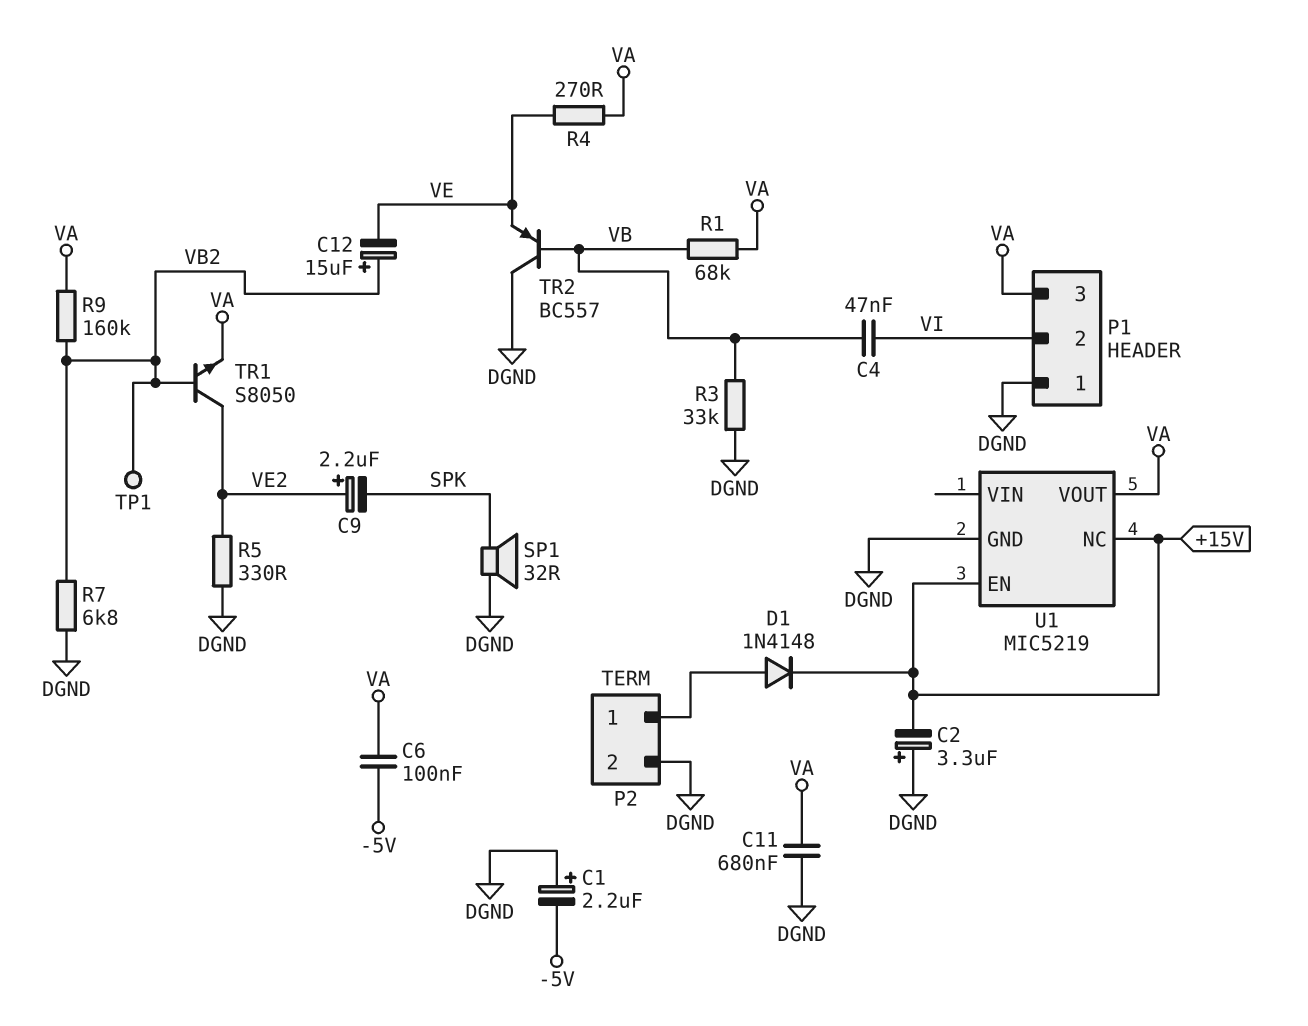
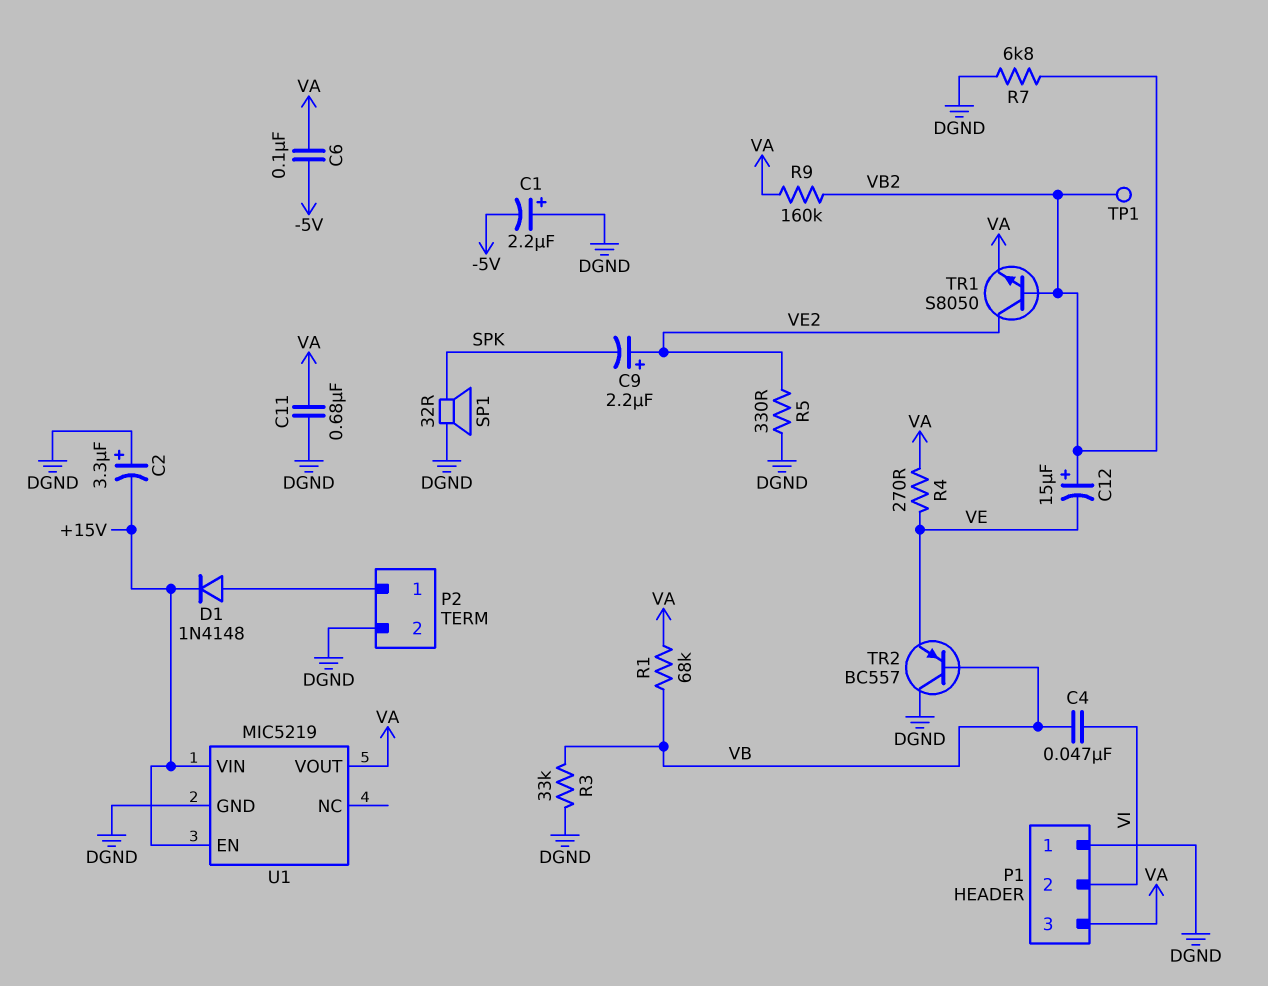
U1 pin NC: +15V -> none
U1 pin VIN: none -> +15V

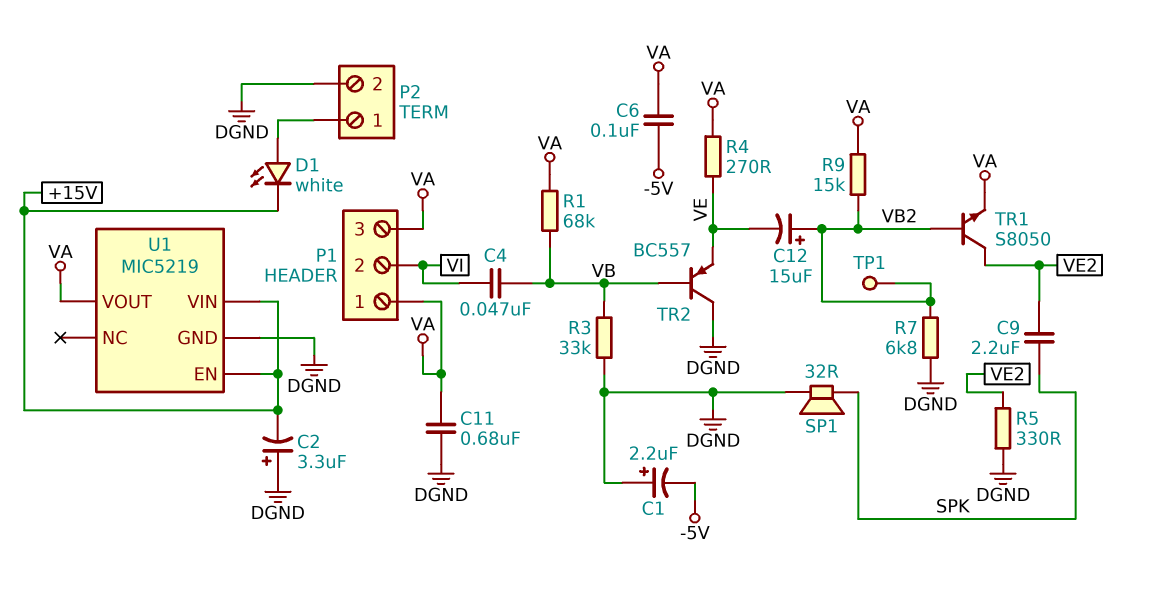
C9: 2.2uF (plus VE2, minus SPK) -> 2.2uF (SPK, VE2)
D1: diode 1N4148 (A P2/1, K +15V) -> LED white (A P2/1, K +15V)
P1 pin 1: DGND -> VA
R9: 160k (VA, VB2) -> 15k (VA, VB2)

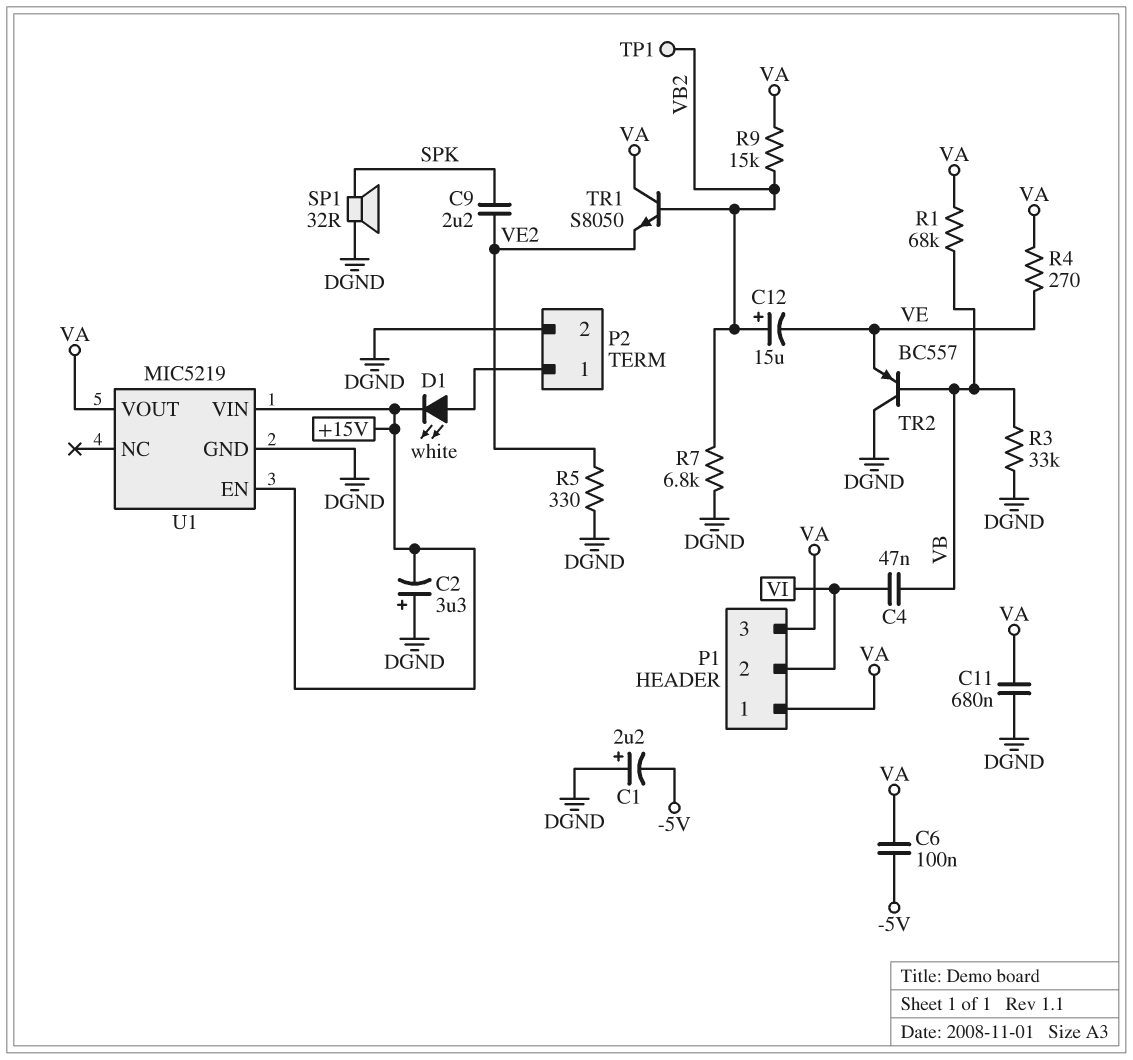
TR1: NPN S8050 (B VB2, C VE2, E VA) -> NPN S8050 (B VB2, C VA, E VE2)

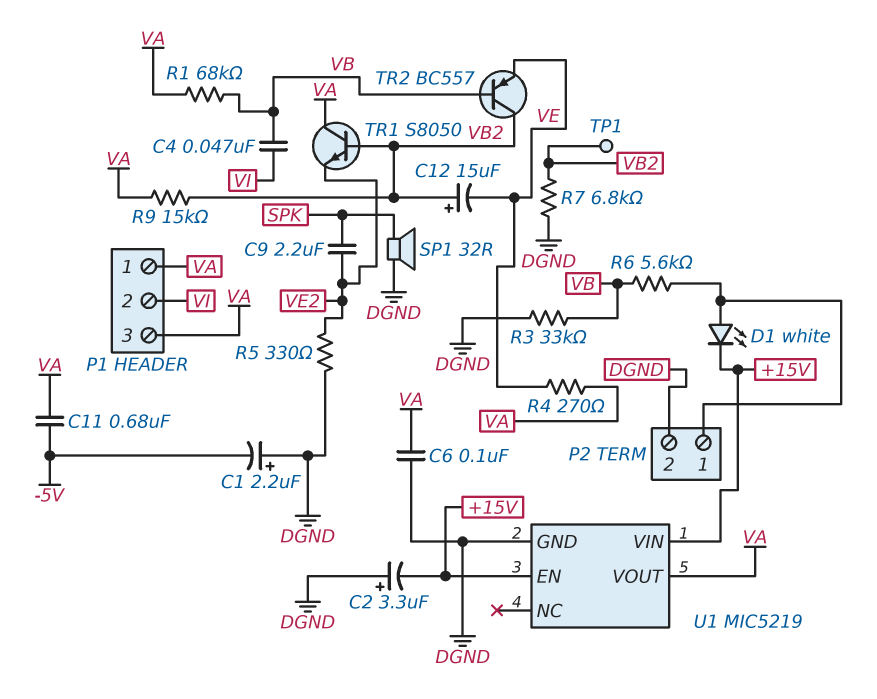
C6: 100nF (-5V, VA) -> 100nF (DGND, VA)
C11: 680nF (DGND, VA) -> 680nF (-5V, VA)
R6: none -> 5.6k (P2/1, VB)
TR2: PNP BC557 (B VB, C DGND, E VE) -> PNP BC557 (B VB, C VB2, E VE)

